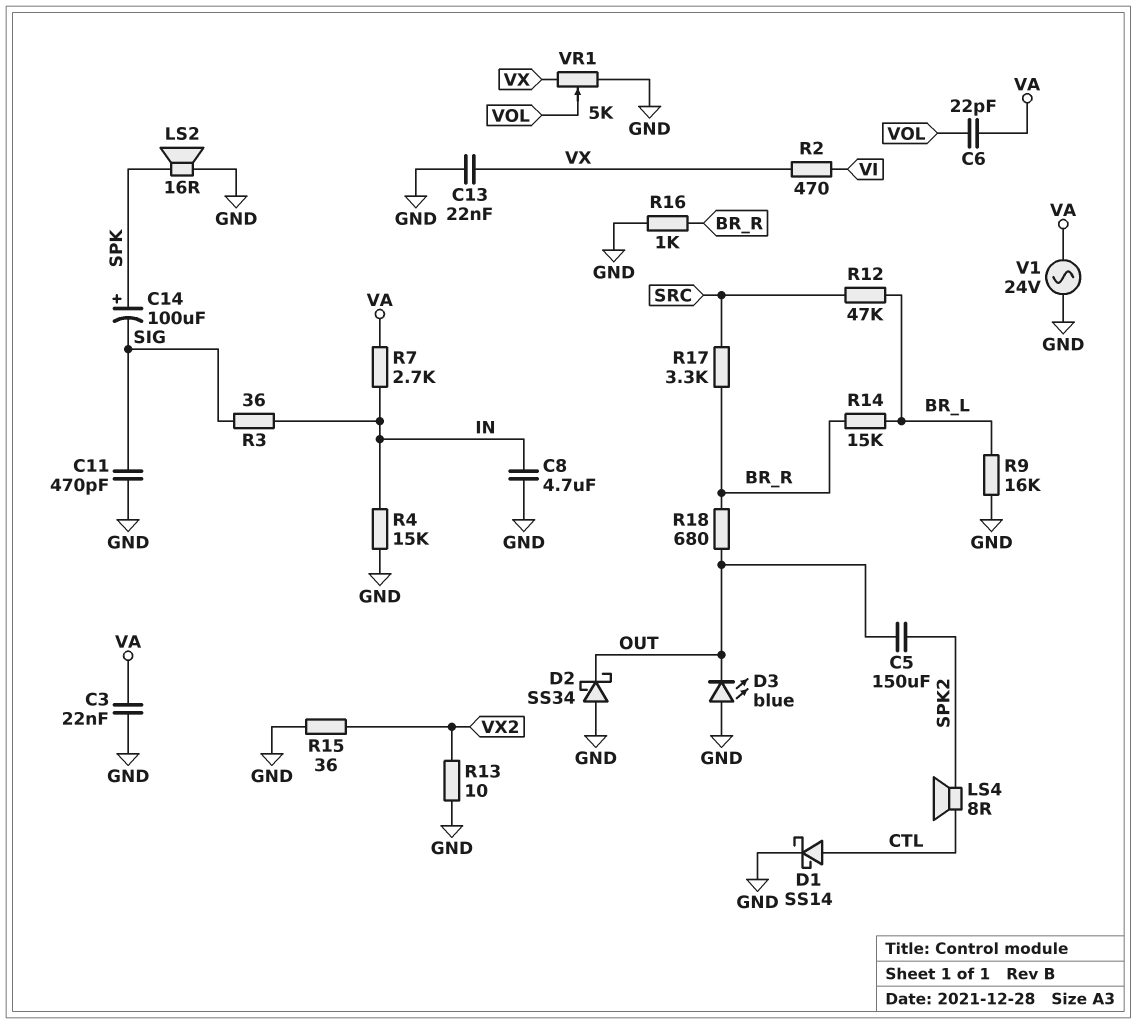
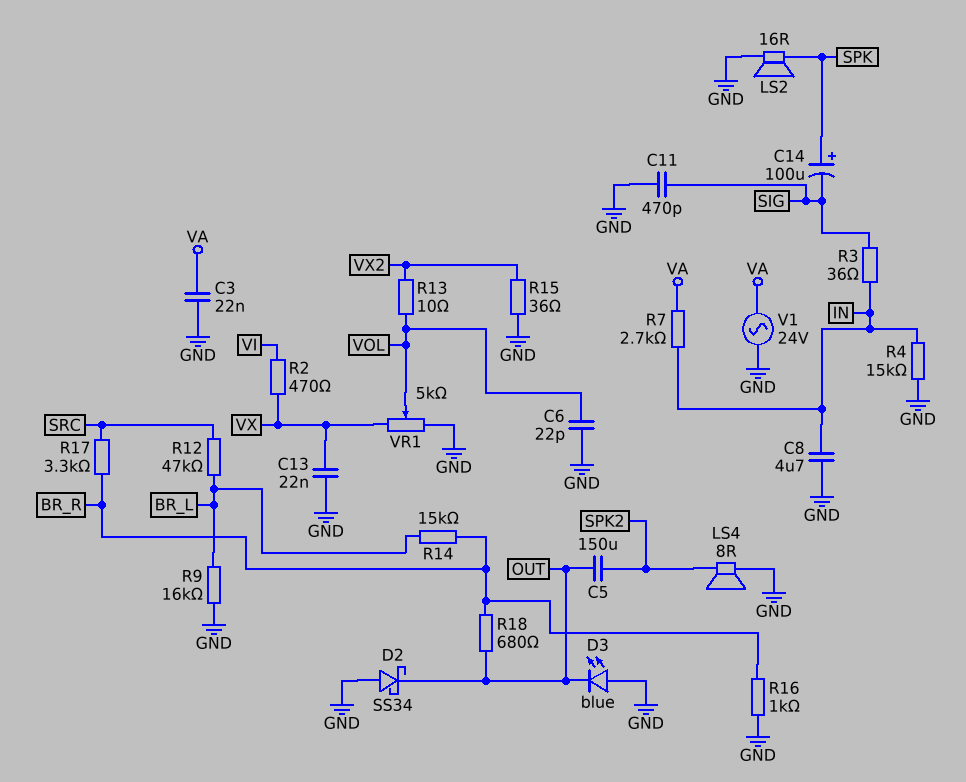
C6: 22pF (VA, VOL) -> 22pF (GND, VOL)
D1: schottky SS14 (A CTL, K GND) -> none
LS4: speaker 8R (CTL, SPK2) -> speaker 8R (GND, SPK2)
R13: 10 (GND, VX2) -> 10 (VOL, VX2)

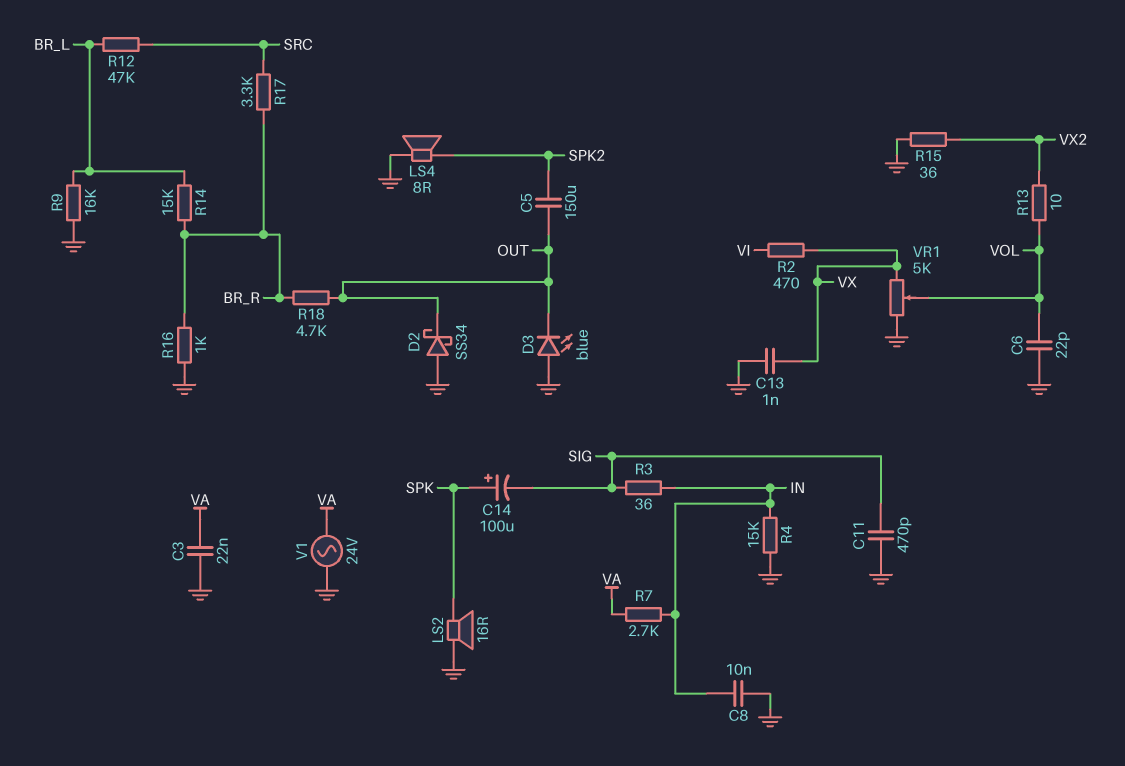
C8: 4.7uF (GND, IN) -> 10nF (GND, IN)
C13: 22nF (GND, VX) -> 1nF (GND, VX)
R18: 680 (BR_R, OUT) -> 4.7k (BR_R, OUT)

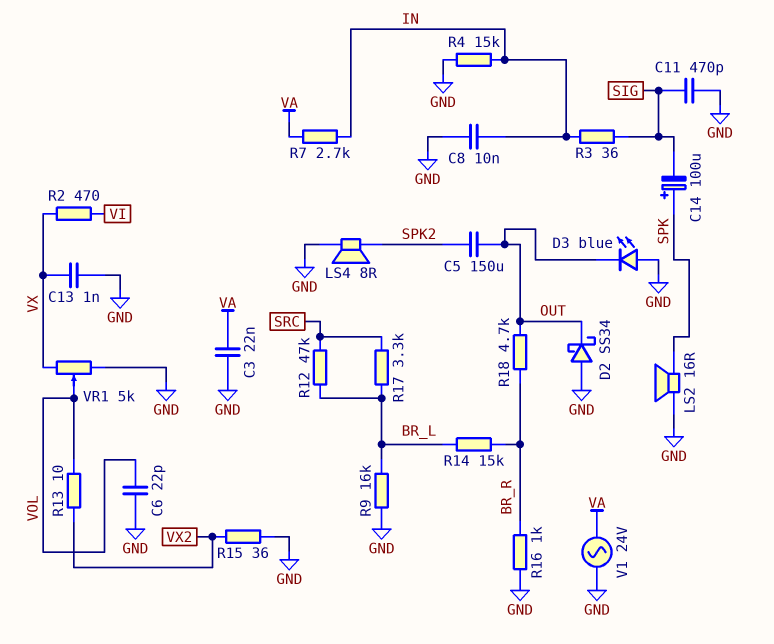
R17: 3.3k (BR_R, SRC) -> 3.3k (BR_L, SRC)

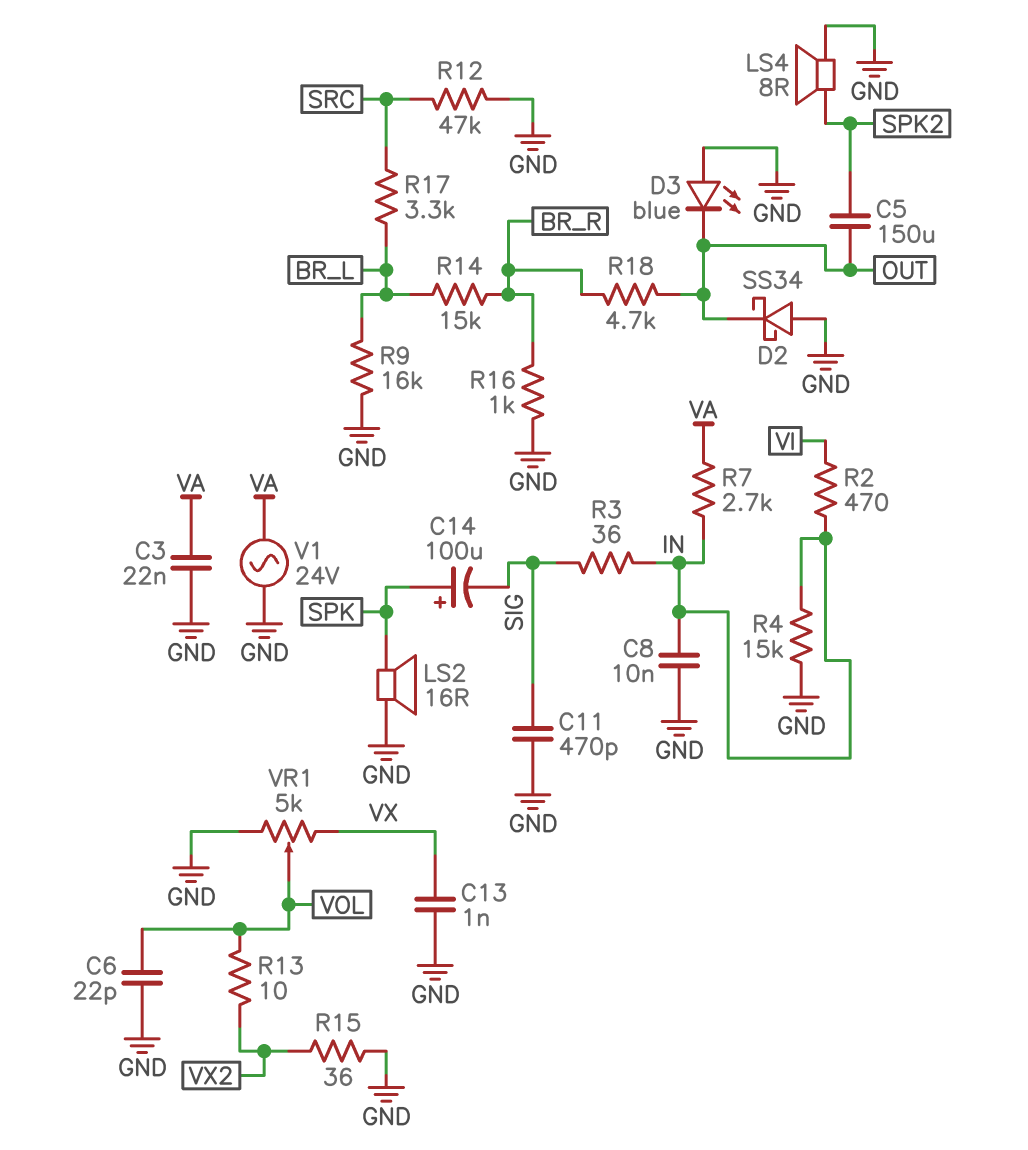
R2: 470 (VI, VX) -> 470 (IN, VI)
R12: 47k (BR_L, SRC) -> 47k (GND, SRC)

